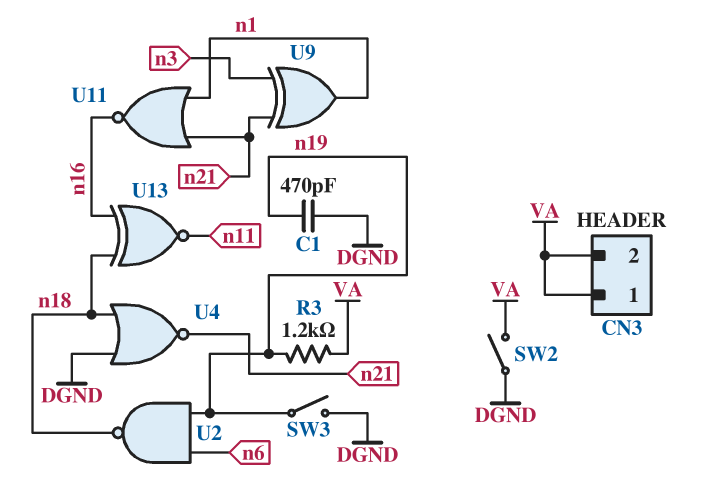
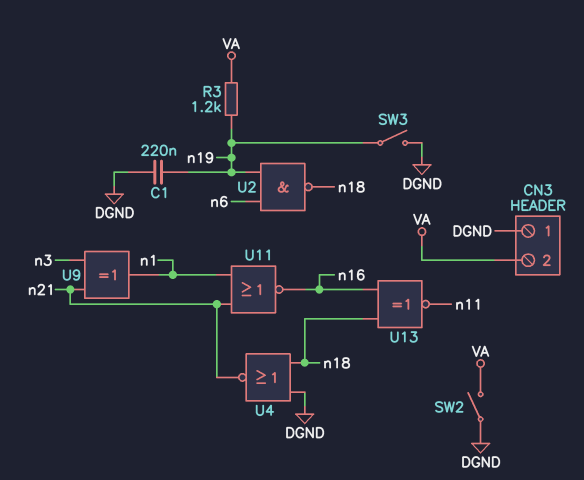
C1: 470pF (DGND, n19) -> 220nF (DGND, n19)
CN3 pin 1: VA -> DGND

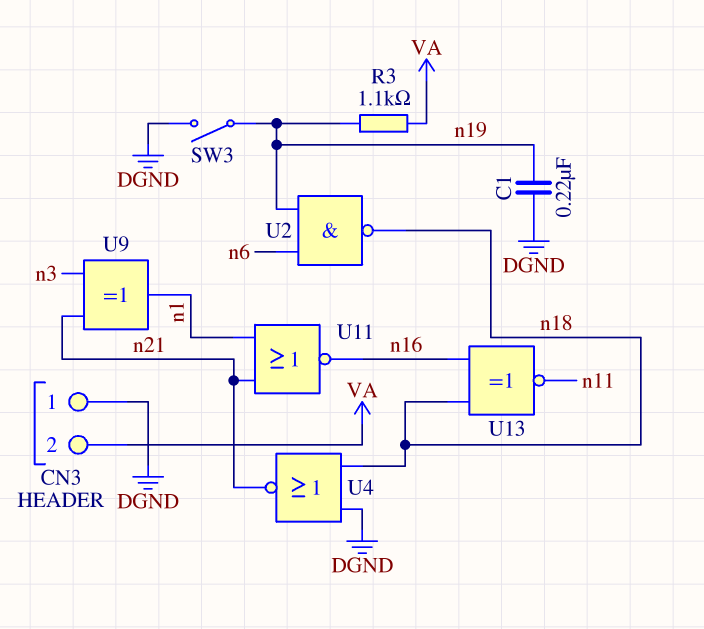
R3: 1.2k (VA, n19) -> 1.1k (VA, n19)
SW2: switch (DGND, VA) -> none

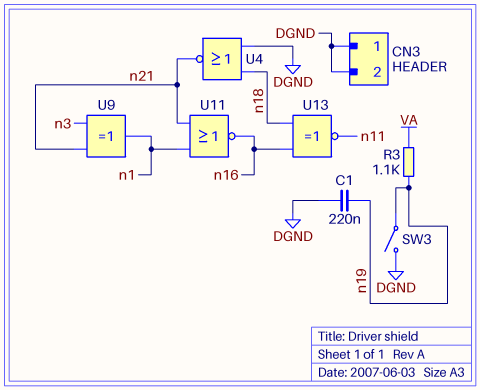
CN3 pin 2: VA -> DGND
U2: NAND (in n6, in n19, out n18) -> none

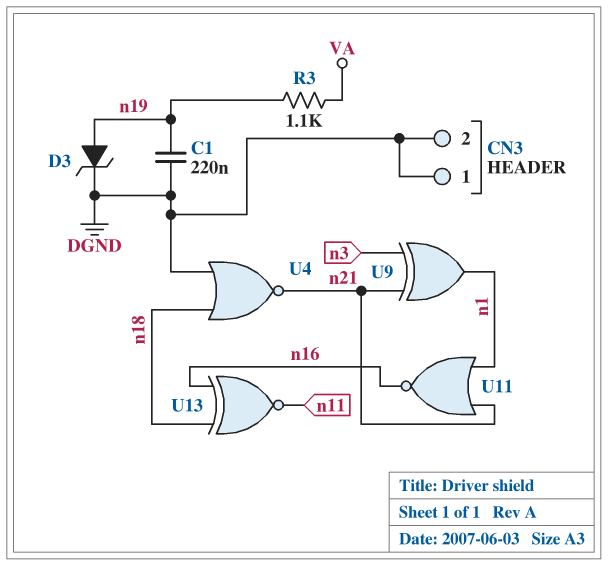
D3: none -> zener (A n19, K DGND)
SW3: switch (DGND, n19) -> none

